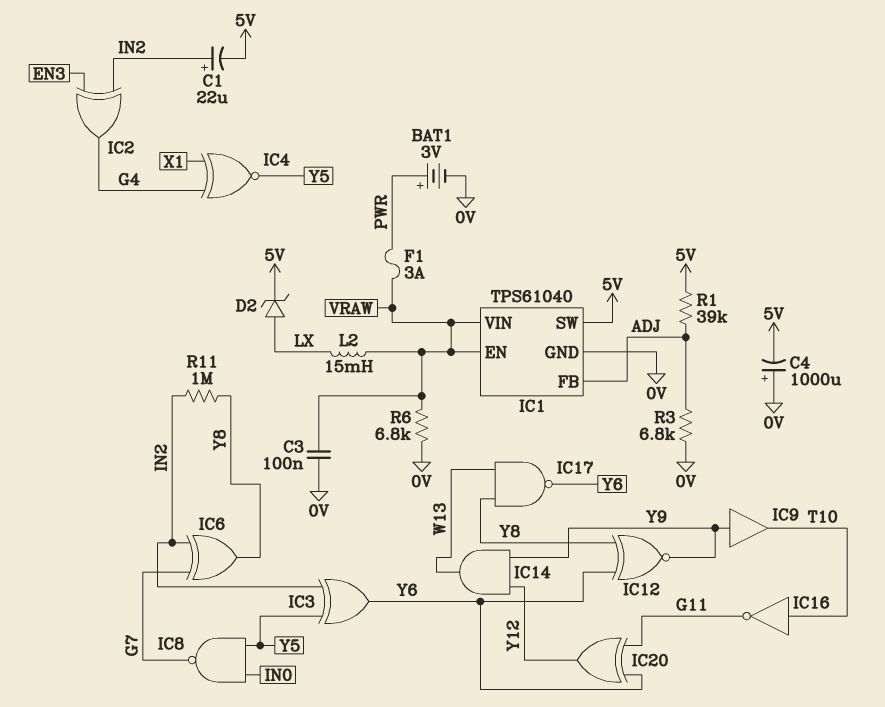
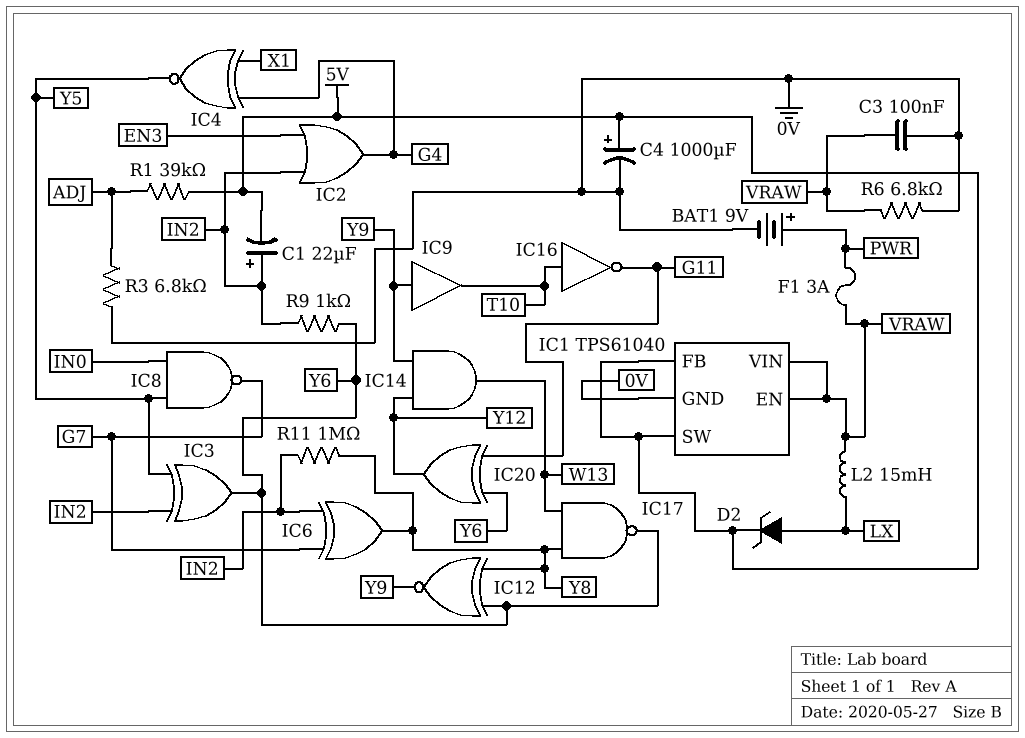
BAT1: 3V (plus PWR, minus 0V) -> 9V (plus PWR, minus 0V)
C4: 1000uF (plus 0V, minus 5V) -> 1000uF (plus 5V, minus 0V)
IC1 pin FB: ADJ -> 5V
IC2: XOR (in EN3, in IN2, out G4) -> OR (in EN3, in IN2, out G4)
R9: none -> 1k (IN2, Y6)

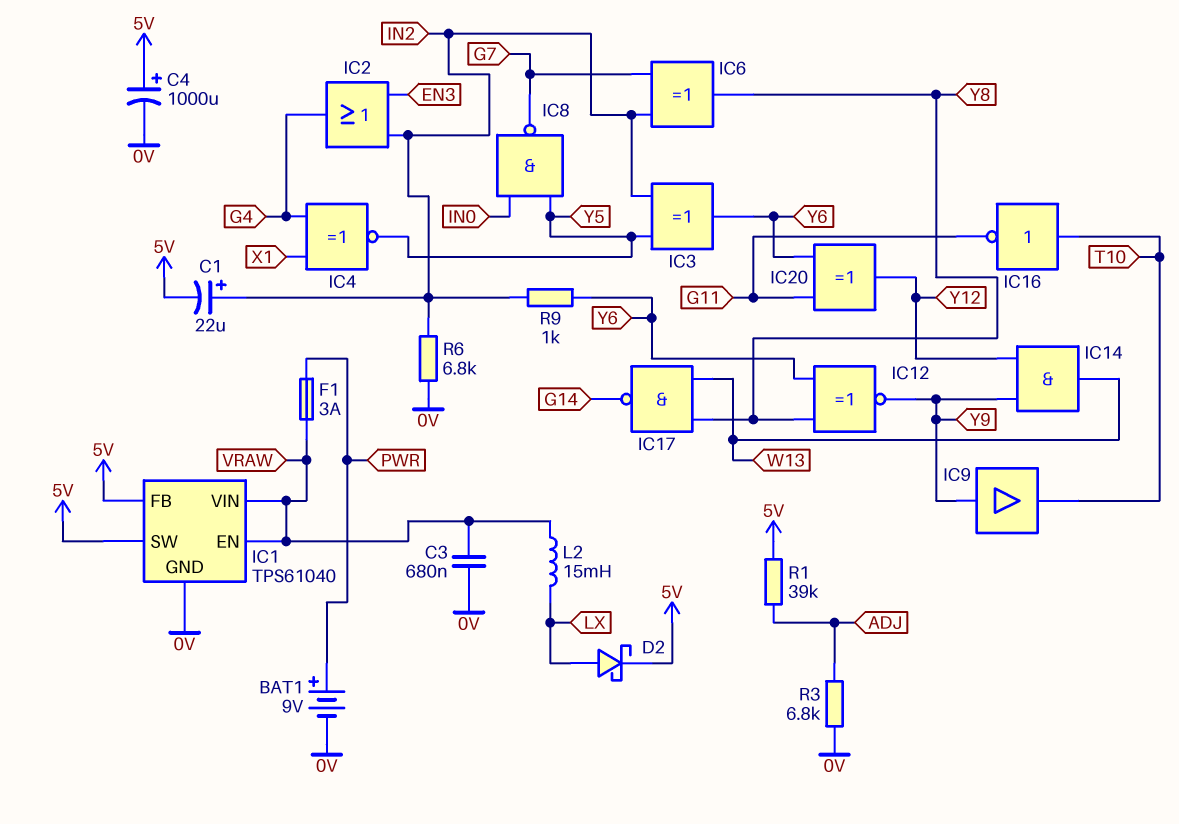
C3: 100nF (0V, VRAW) -> 680nF (0V, VRAW)
D2: zener (A LX, K 5V) -> schottky (A LX, K 5V)
IC17: NAND (in W13, in Y8, out Y6) -> NAND (in W13, in Y8, out G14)
R6: 6.8k (0V, VRAW) -> 6.8k (0V, IN2)
R11: 1M (IN2, Y8) -> none

